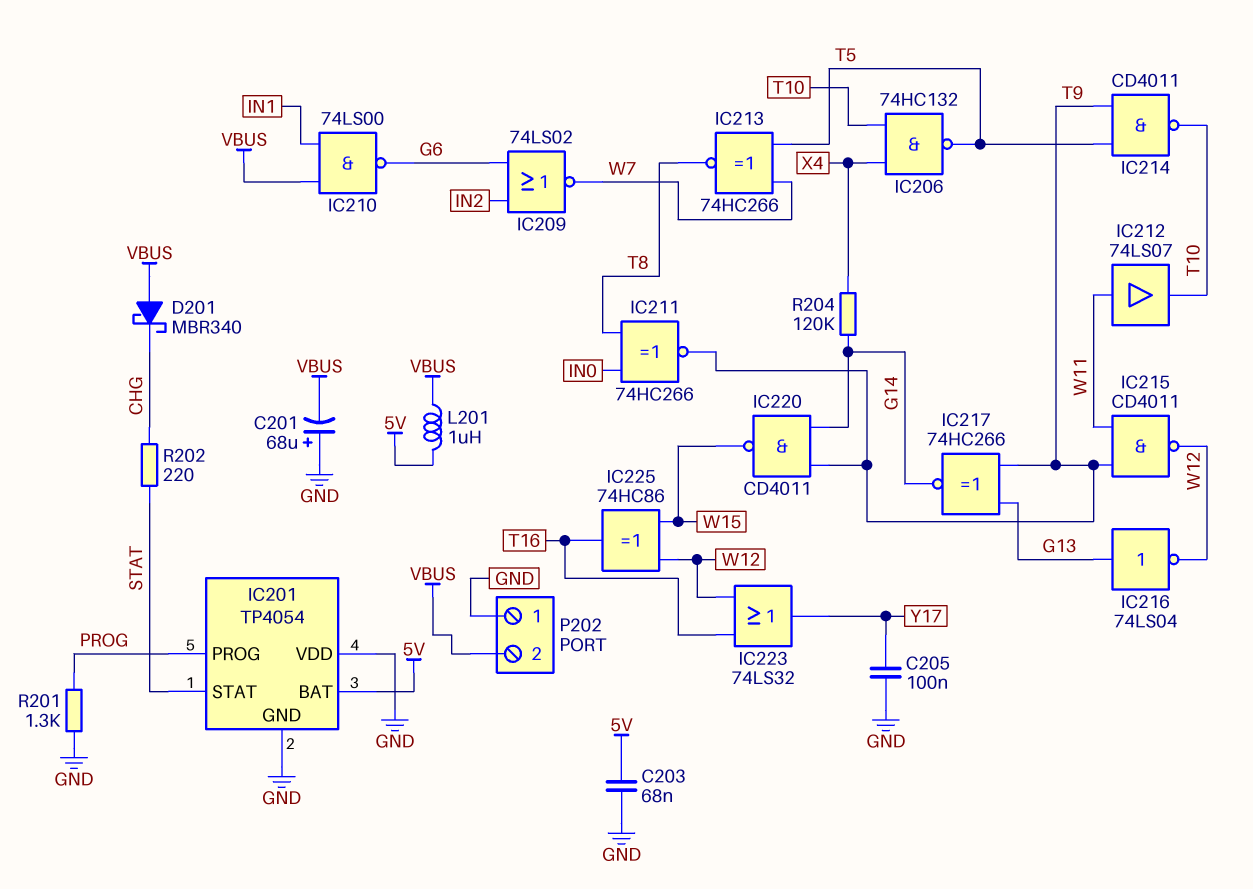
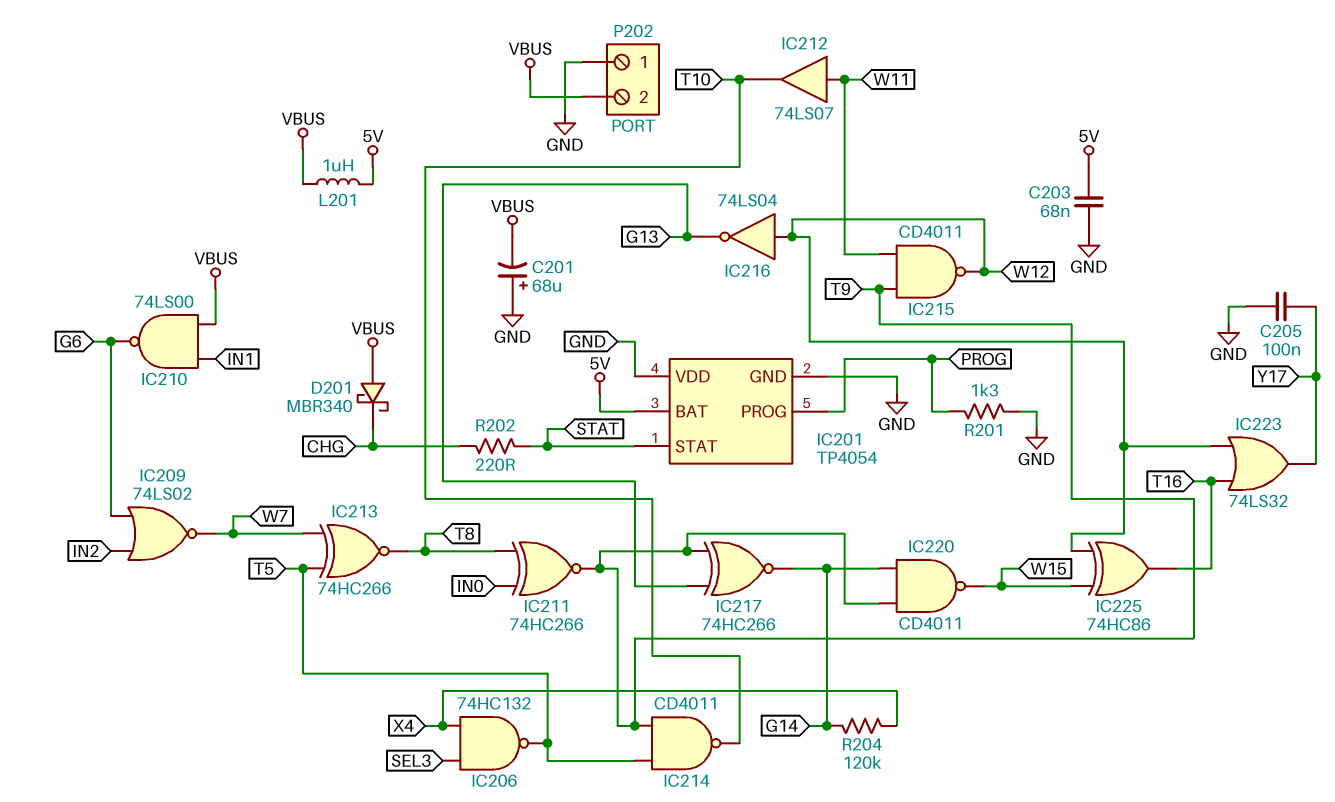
IC206: NAND 74HC132 (in T10, in X4, out T5) -> NAND 74HC132 (in SEL3, in X4, out T5)
IC216: NOT 74LS04 (in G13, out W12) -> NOT 74LS04 (in W12, out G13)

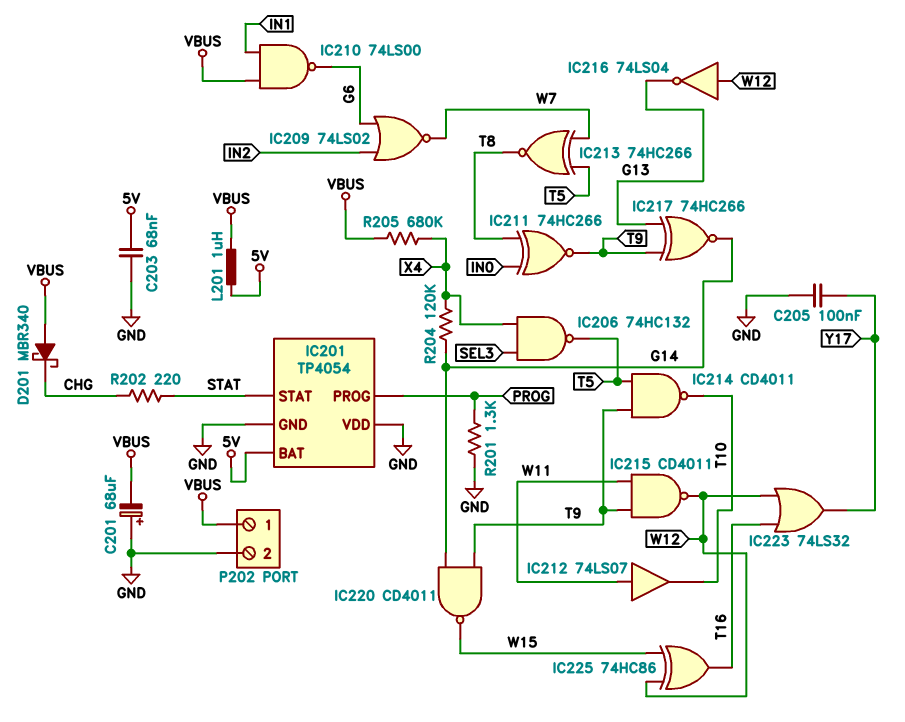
P202 pin 1: GND -> VBUS
P202 pin 2: VBUS -> GND
R205: none -> 680k (VBUS, X4)

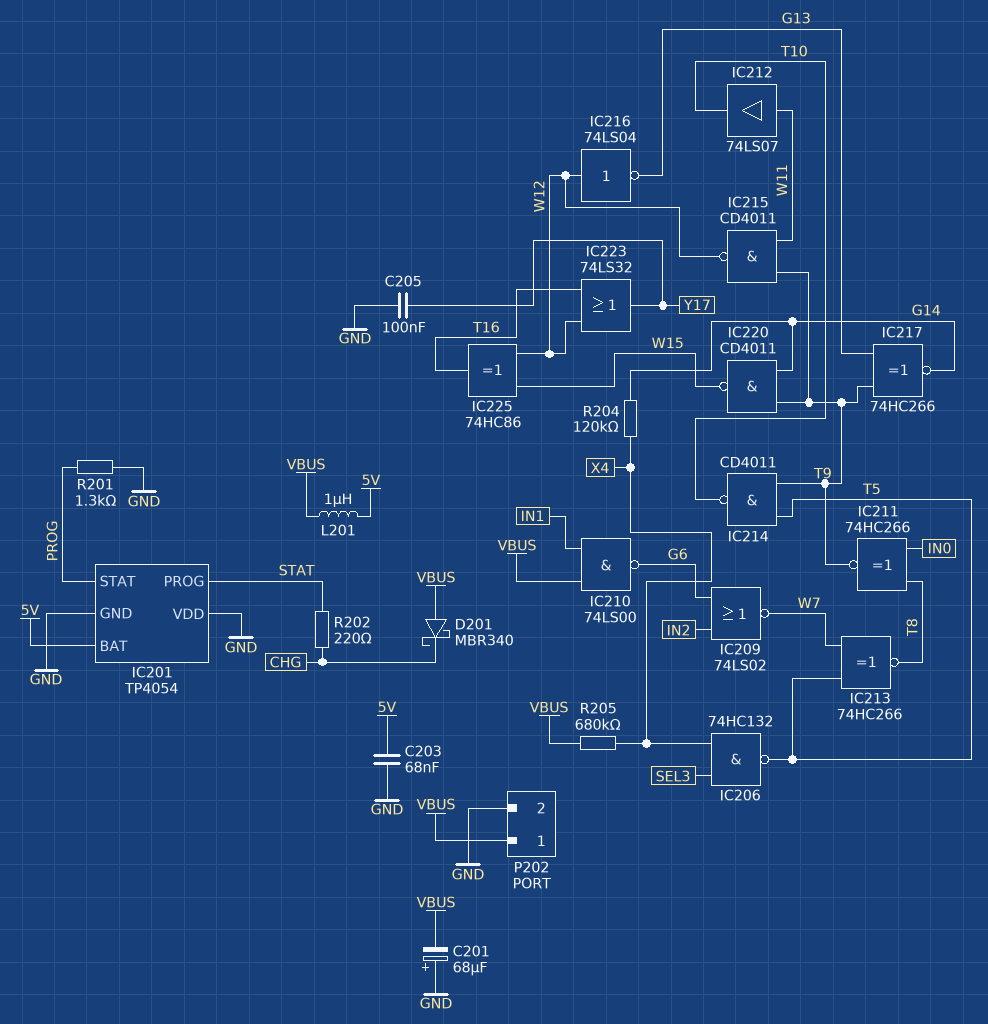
IC201 pin PROG: PROG -> STAT
IC201 pin STAT: STAT -> PROG

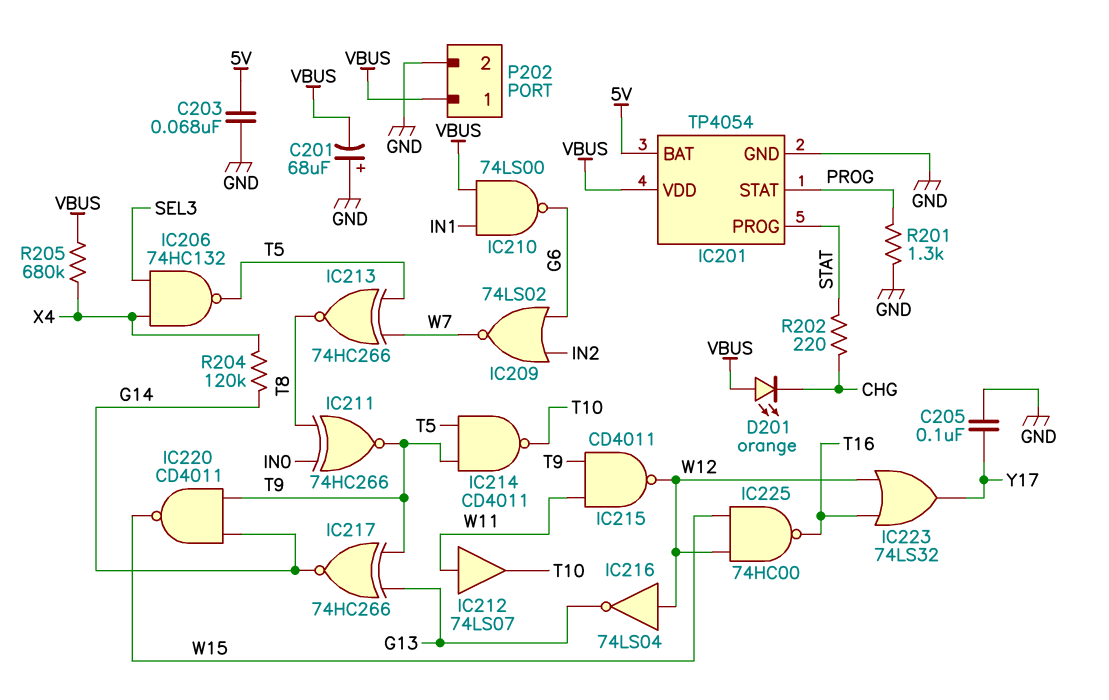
D201: schottky MBR340 (A VBUS, K CHG) -> LED orange (A VBUS, K CHG)
IC201 pin VDD: GND -> VBUS
IC225: XOR 74HC86 (in W12, in W15, out T16) -> NAND 74HC00 (in W12, in W15, out T16)
L201: 1uH (5V, VBUS) -> none

